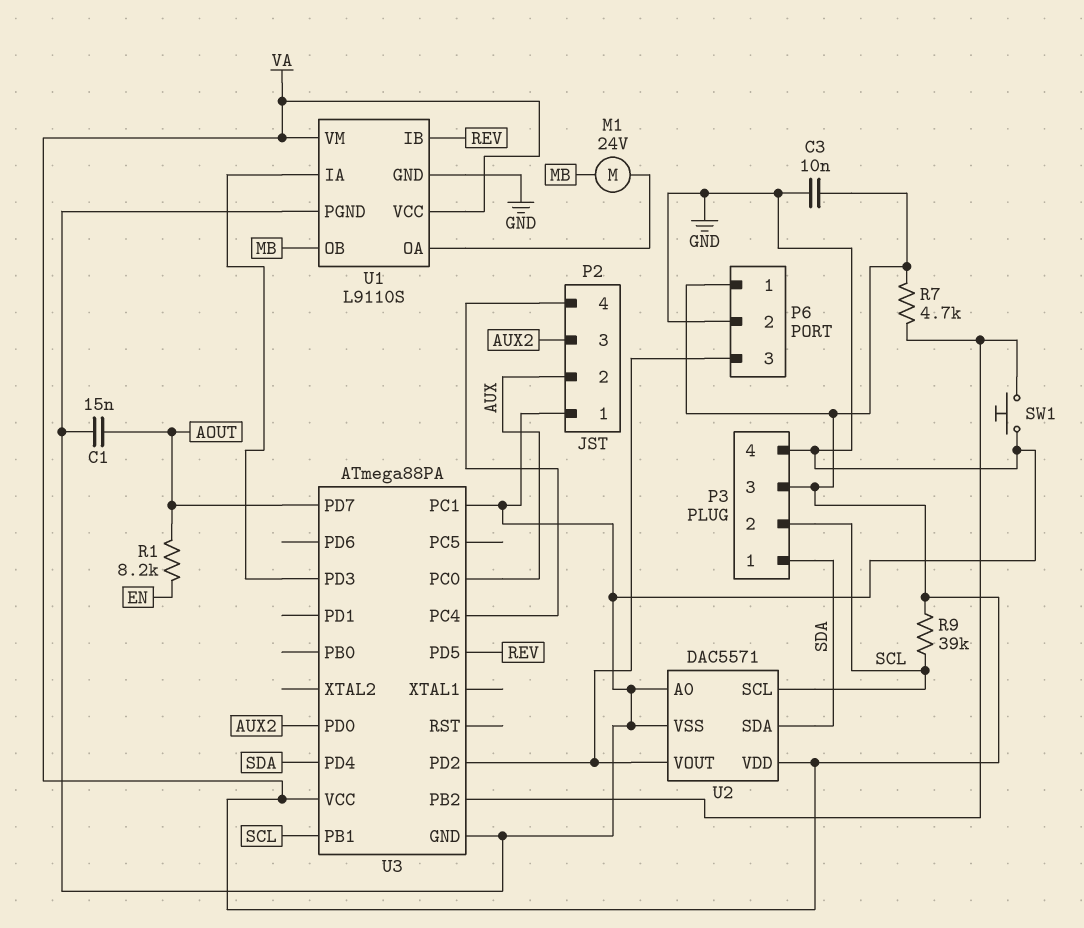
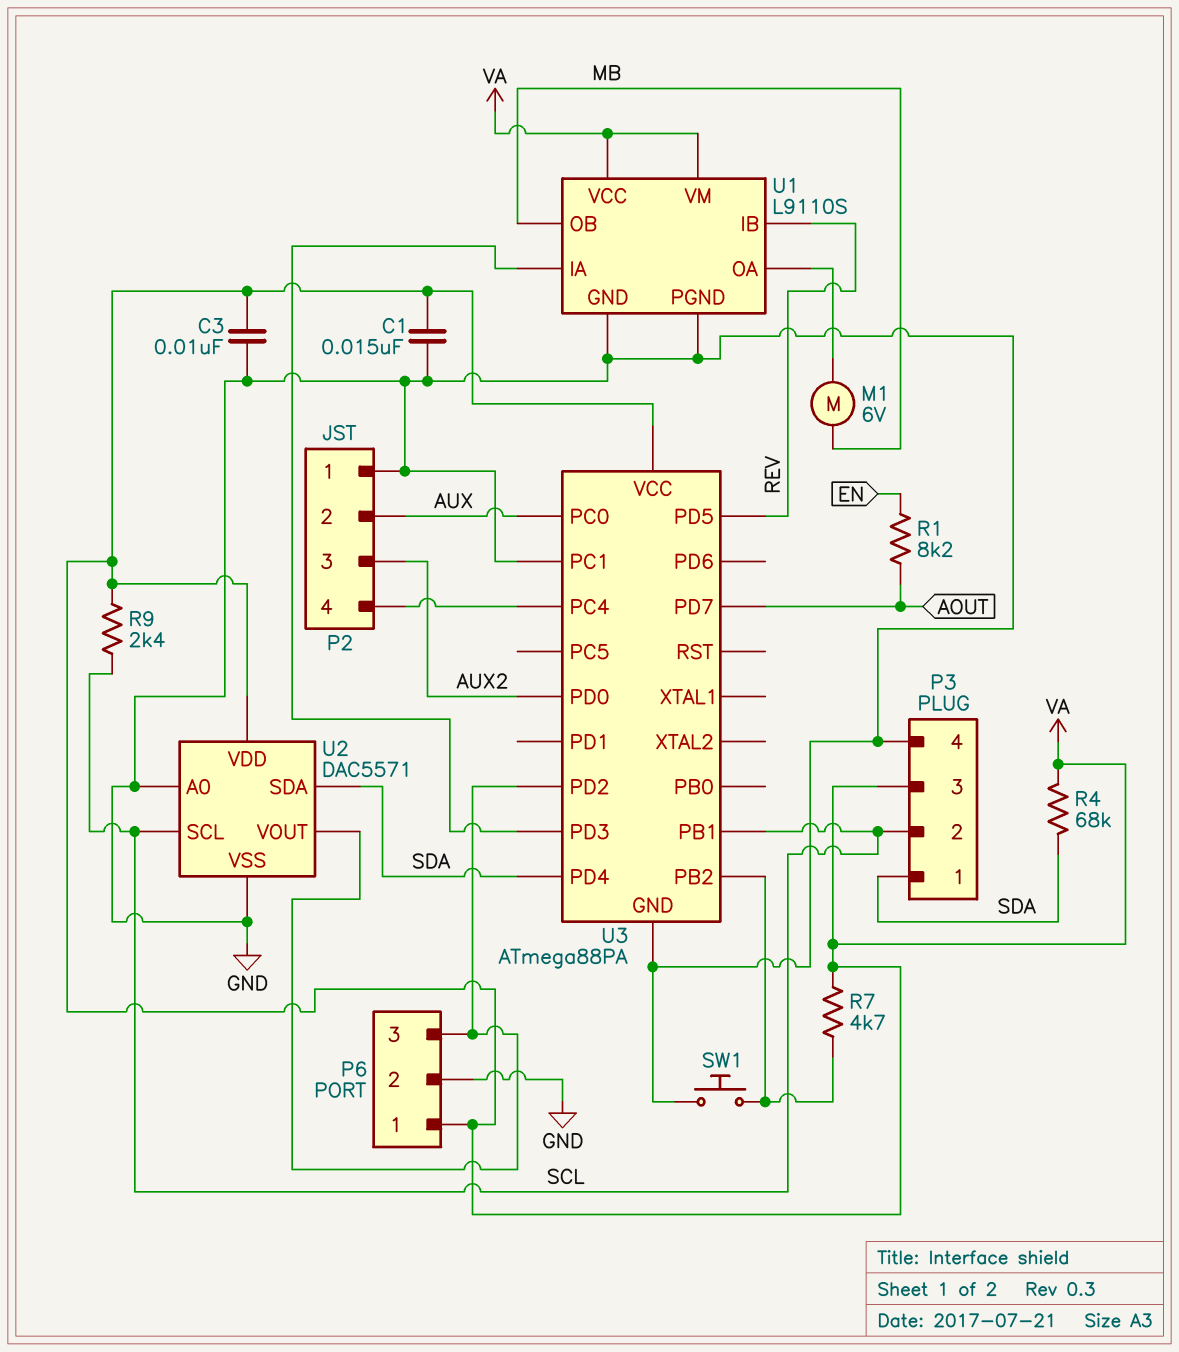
C1: 15nF (AOUT, GND) -> 15nF (GND, VA)
M1: motor 24V (MB, U1/OA) -> motor 6V (MB, U1/OA)
R4: none -> 68k (SDA, VA)
R9: 39k (SCL, VA) -> 2.4k (SCL, VA)

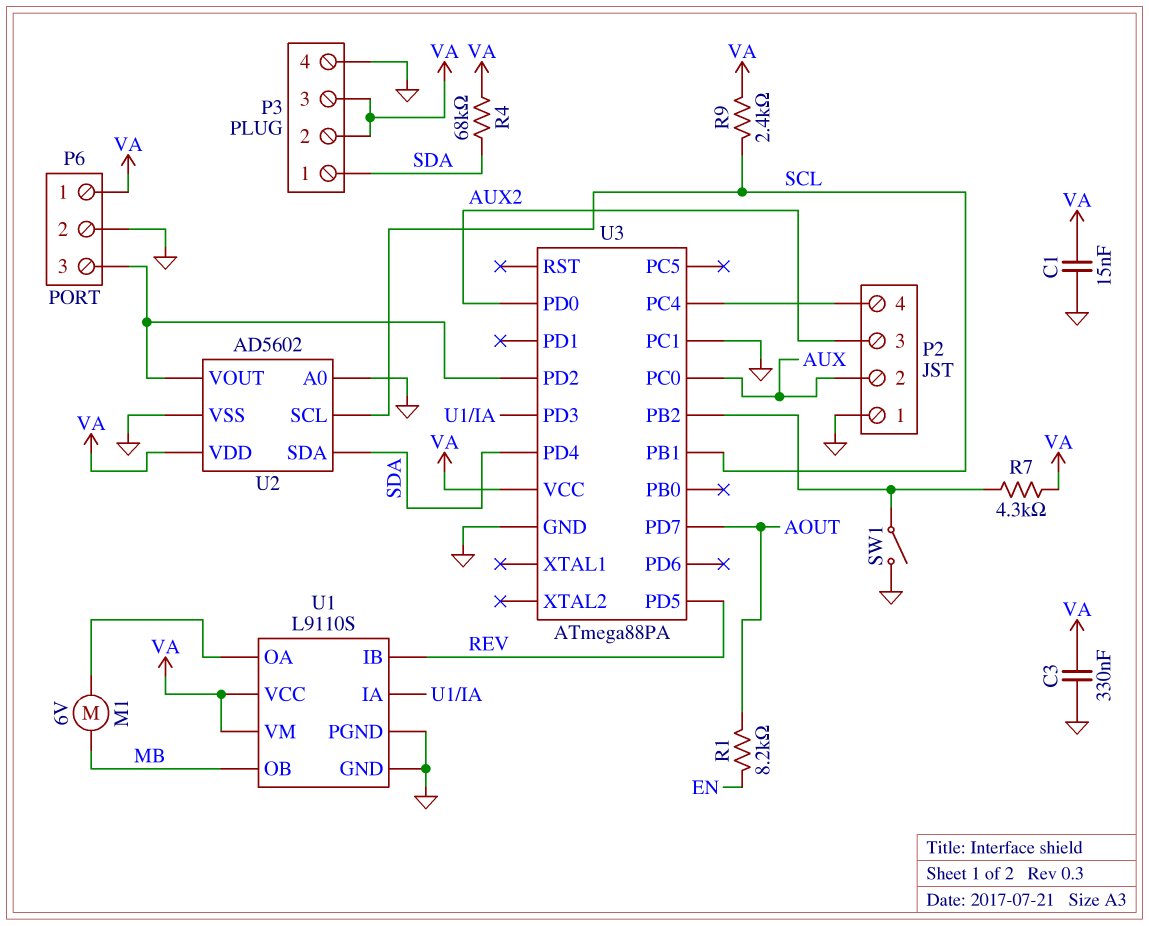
C3: 10nF (GND, VA) -> 330nF (GND, VA)
P3 pin 2: SCL -> VA
R7: 4.7k (U3/PB2, VA) -> 4.3k (U3/PB2, VA)
SW1: button (GND, U3/PB2) -> switch (GND, U3/PB2)
U2: DAC5571 -> AD5602

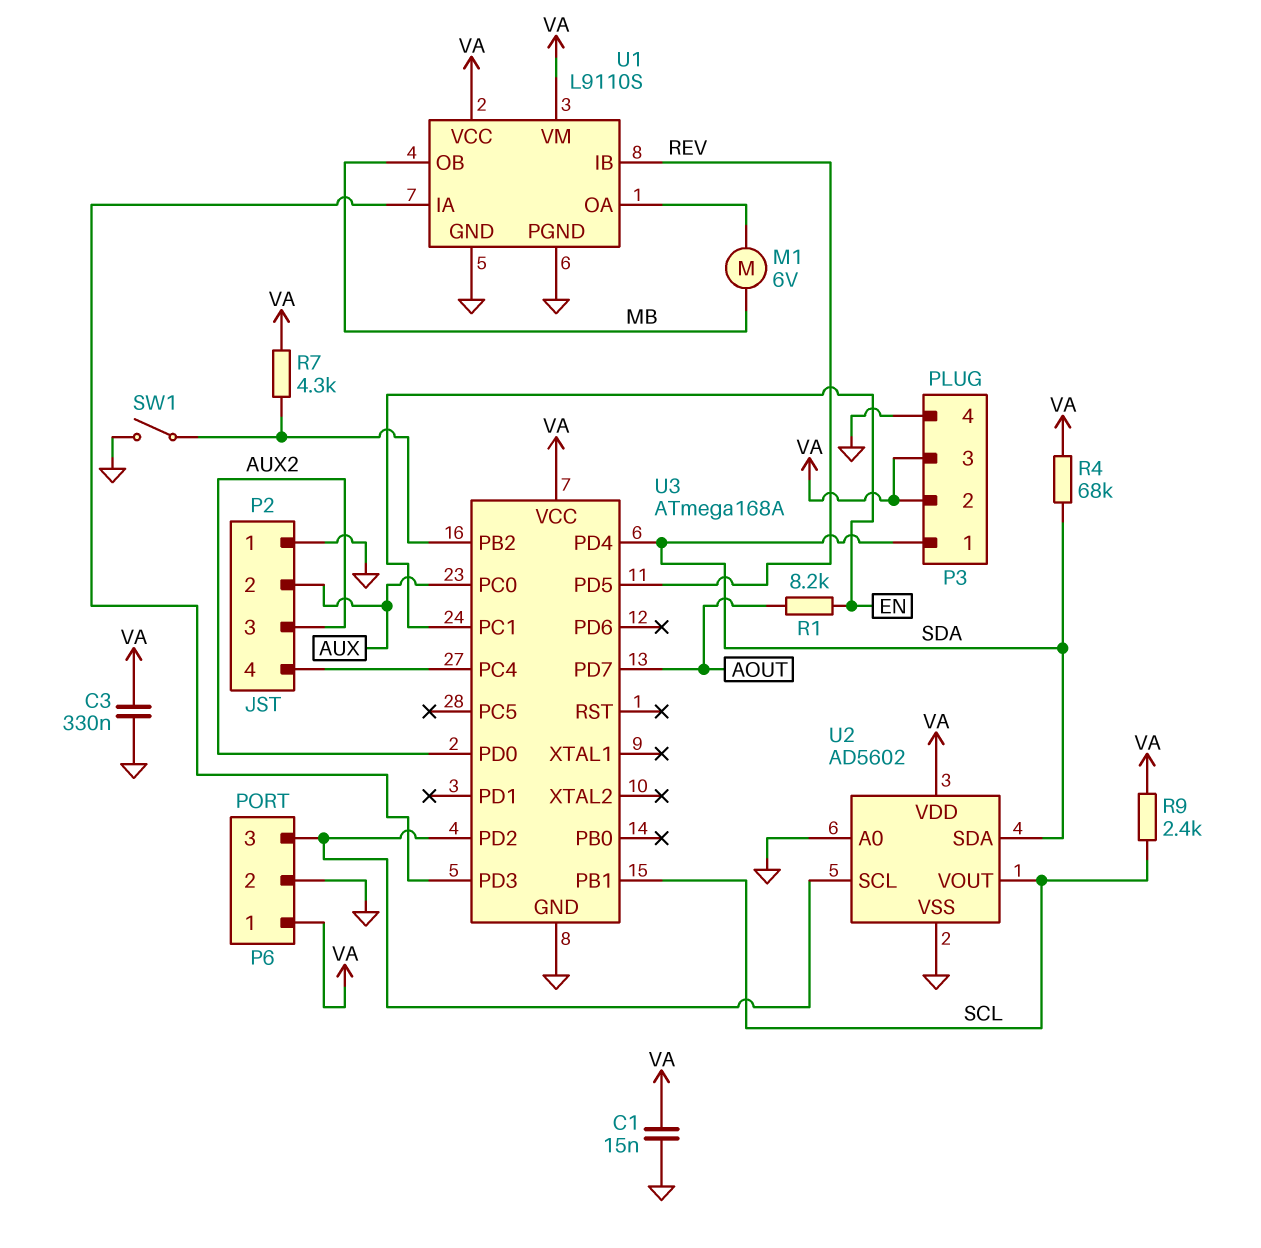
U2 pin SCL: SCL -> P6/3
U2 pin VOUT: P6/3 -> SCL
U3: ATmega88PA -> ATmega168A
U3 pin PC1: GND -> EN

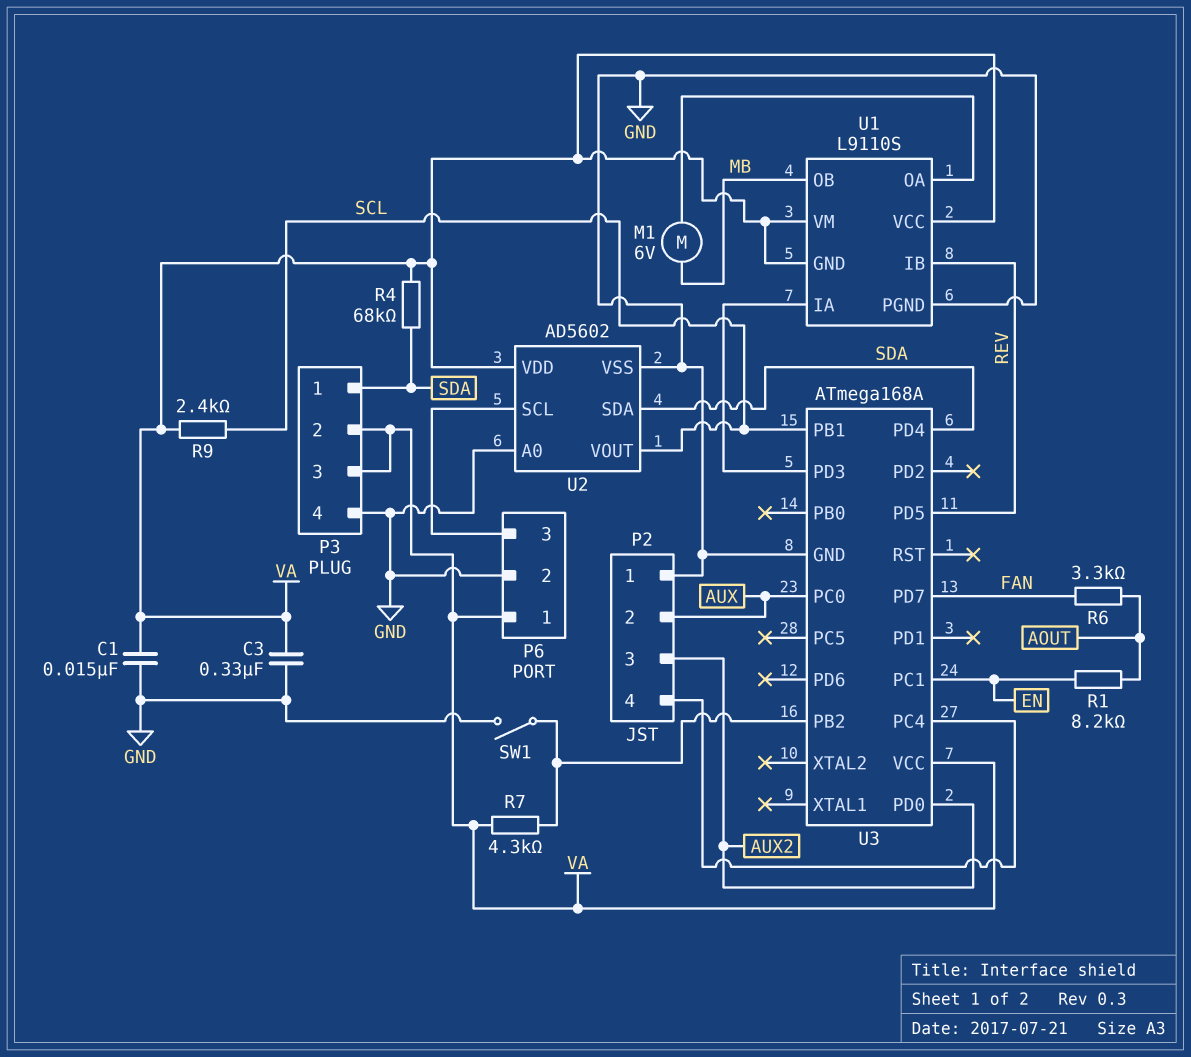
R6: none -> 3.3k (AOUT, FAN)
U1 pin GND: GND -> VA
U3 pin PD2: P6/3 -> none
U3 pin PD7: AOUT -> FAN

